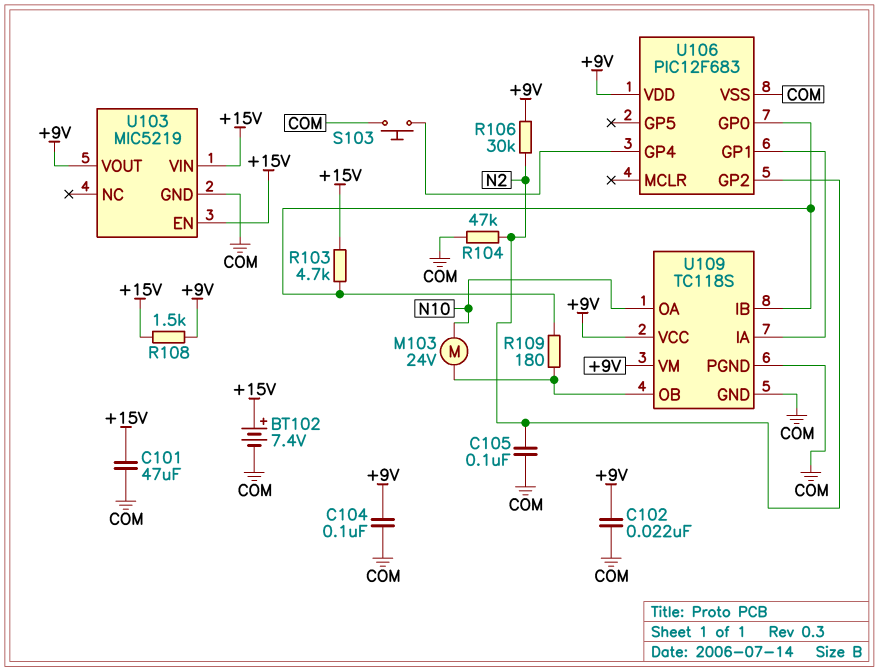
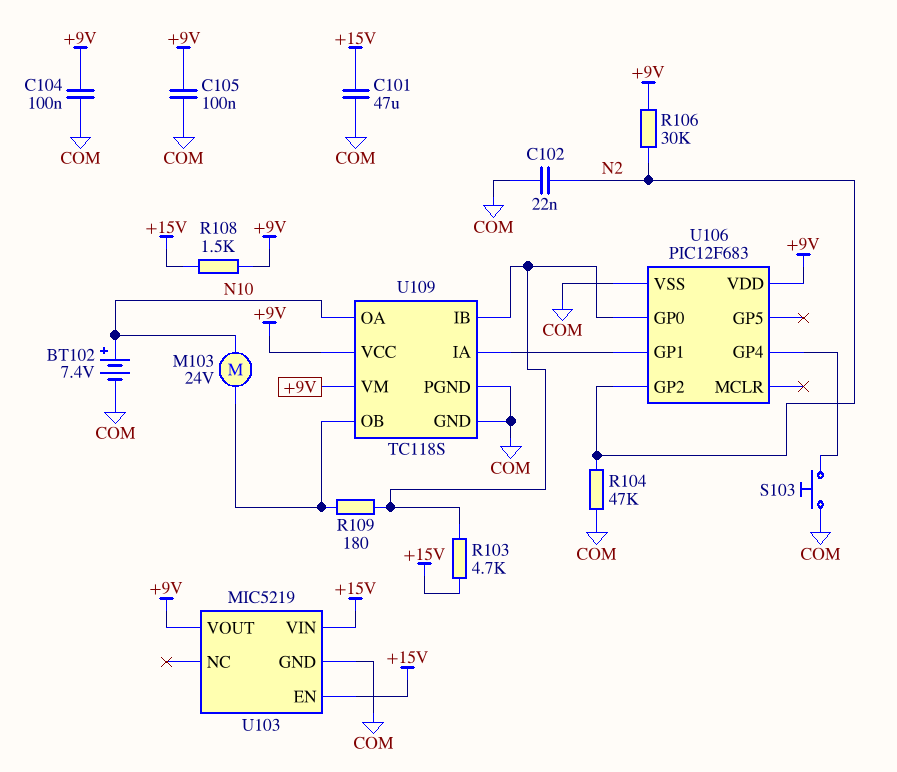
BT102: 7.4V (plus +15V, minus COM) -> 7.4V (plus N10, minus COM)
C102: 22nF (+9V, COM) -> 22nF (COM, N2)
C105: 100nF (COM, N2) -> 100nF (+9V, COM)

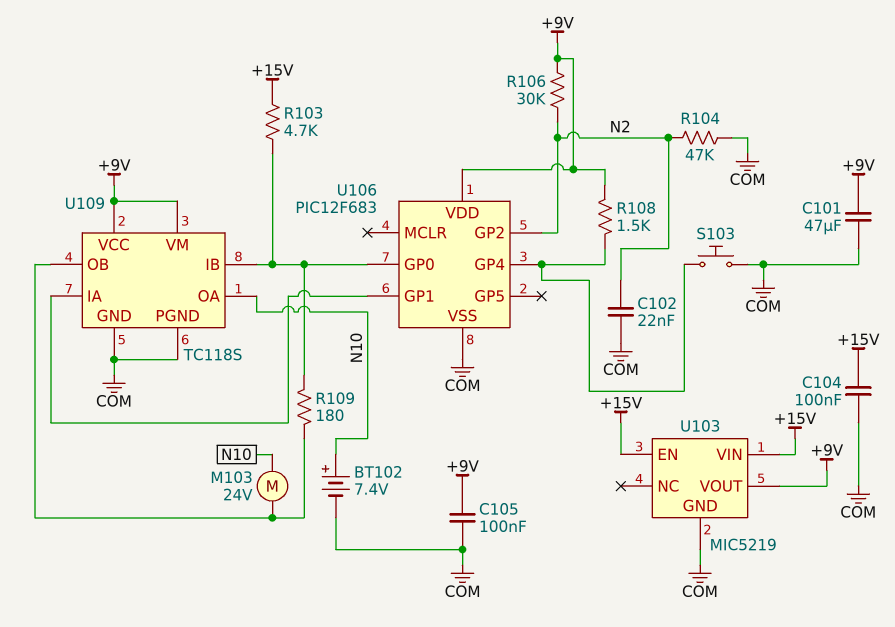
C101: 47uF (+15V, COM) -> 47uF (+9V, COM)
C104: 100nF (+9V, COM) -> 100nF (+15V, COM)
R108: 1.5k (+9V, +15V) -> 1.5k (+9V, U106/GP4)

